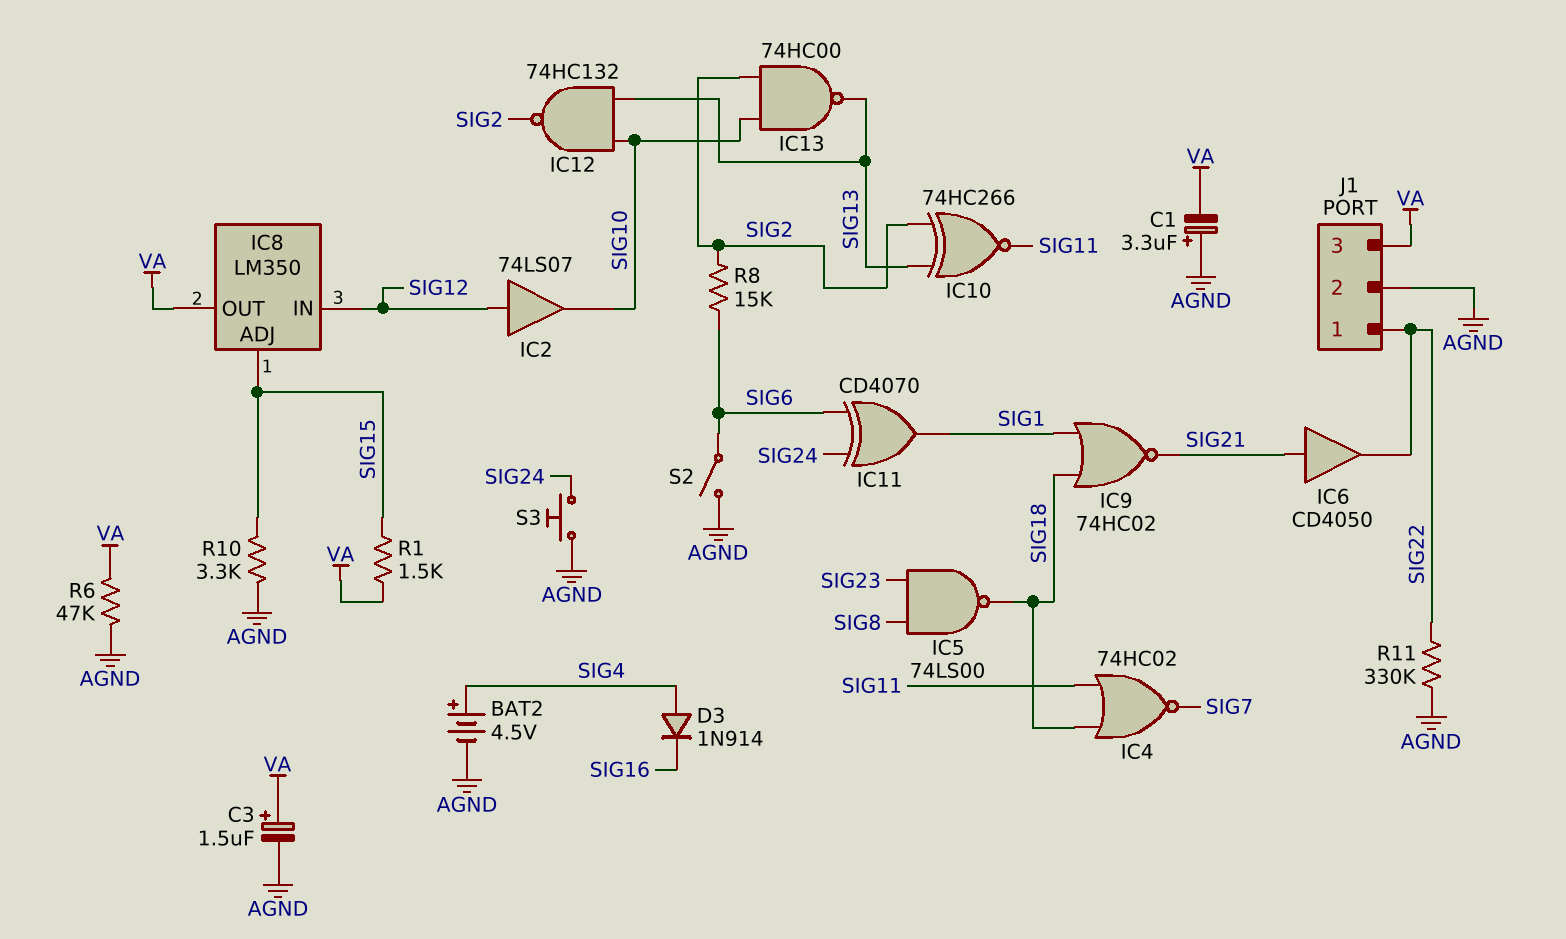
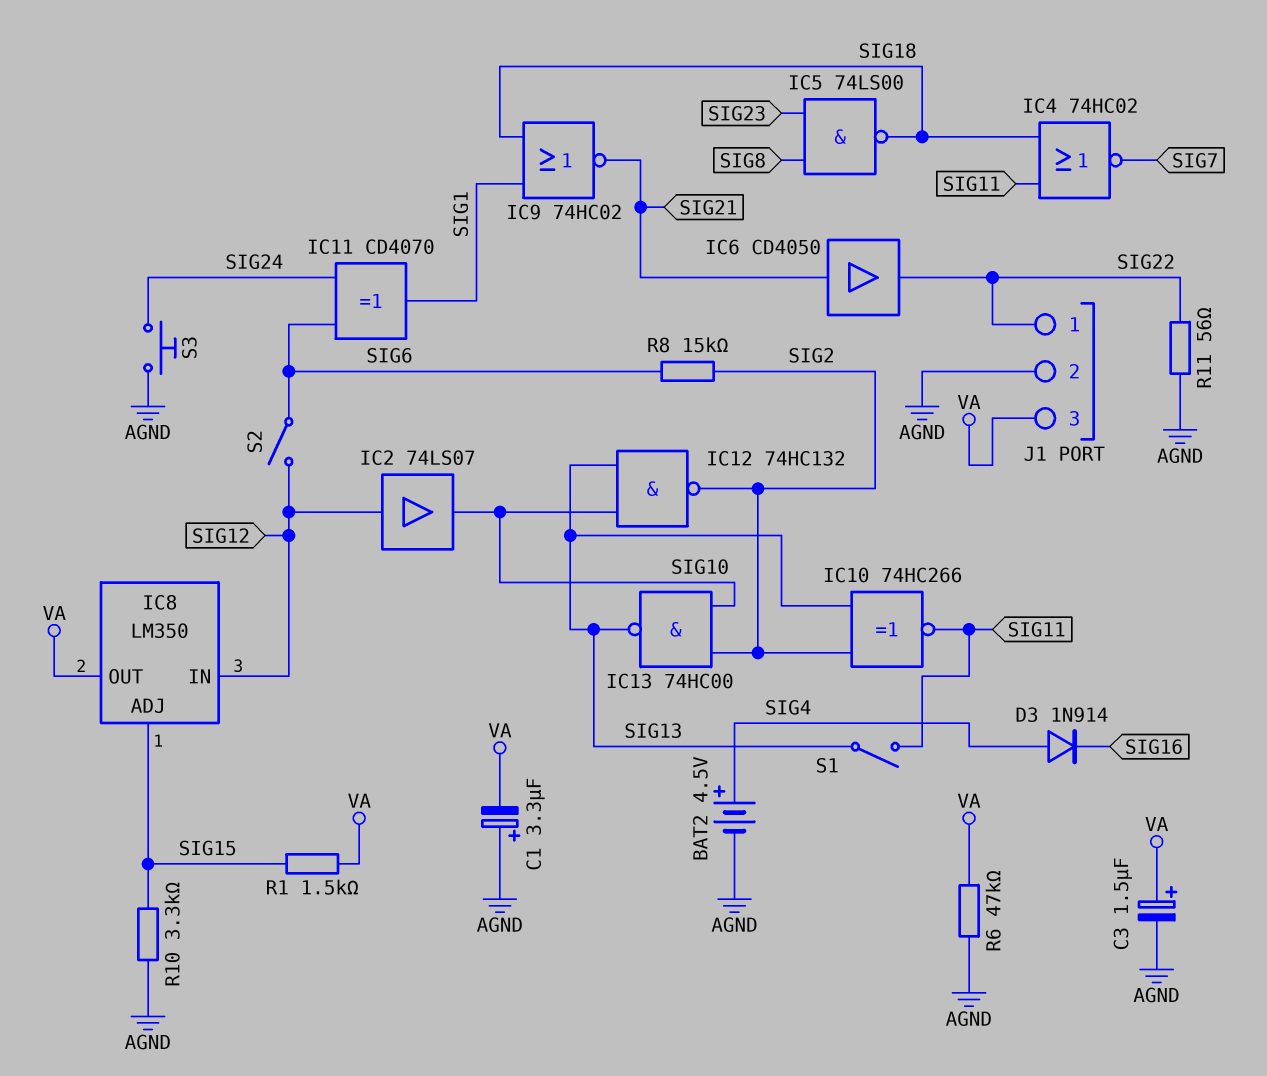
R11: 330k (AGND, SIG22) -> 56 (AGND, SIG22)
S1: none -> switch (SIG11, SIG13)
S2: switch (AGND, SIG6) -> switch (SIG6, SIG12)

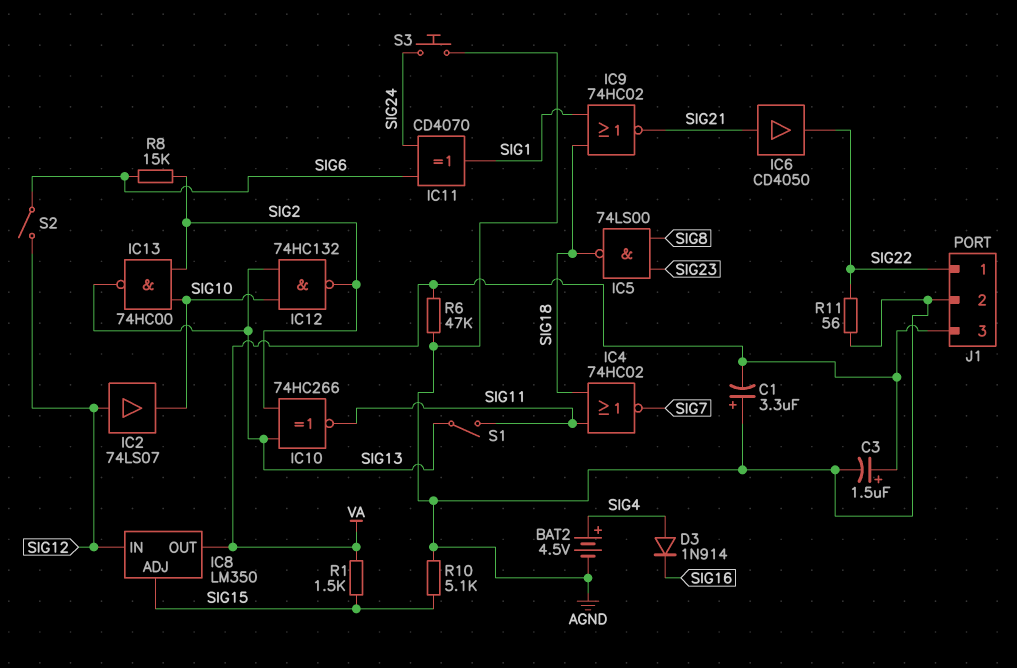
R10: 3.3k (AGND, SIG15) -> 5.1k (AGND, SIG15)

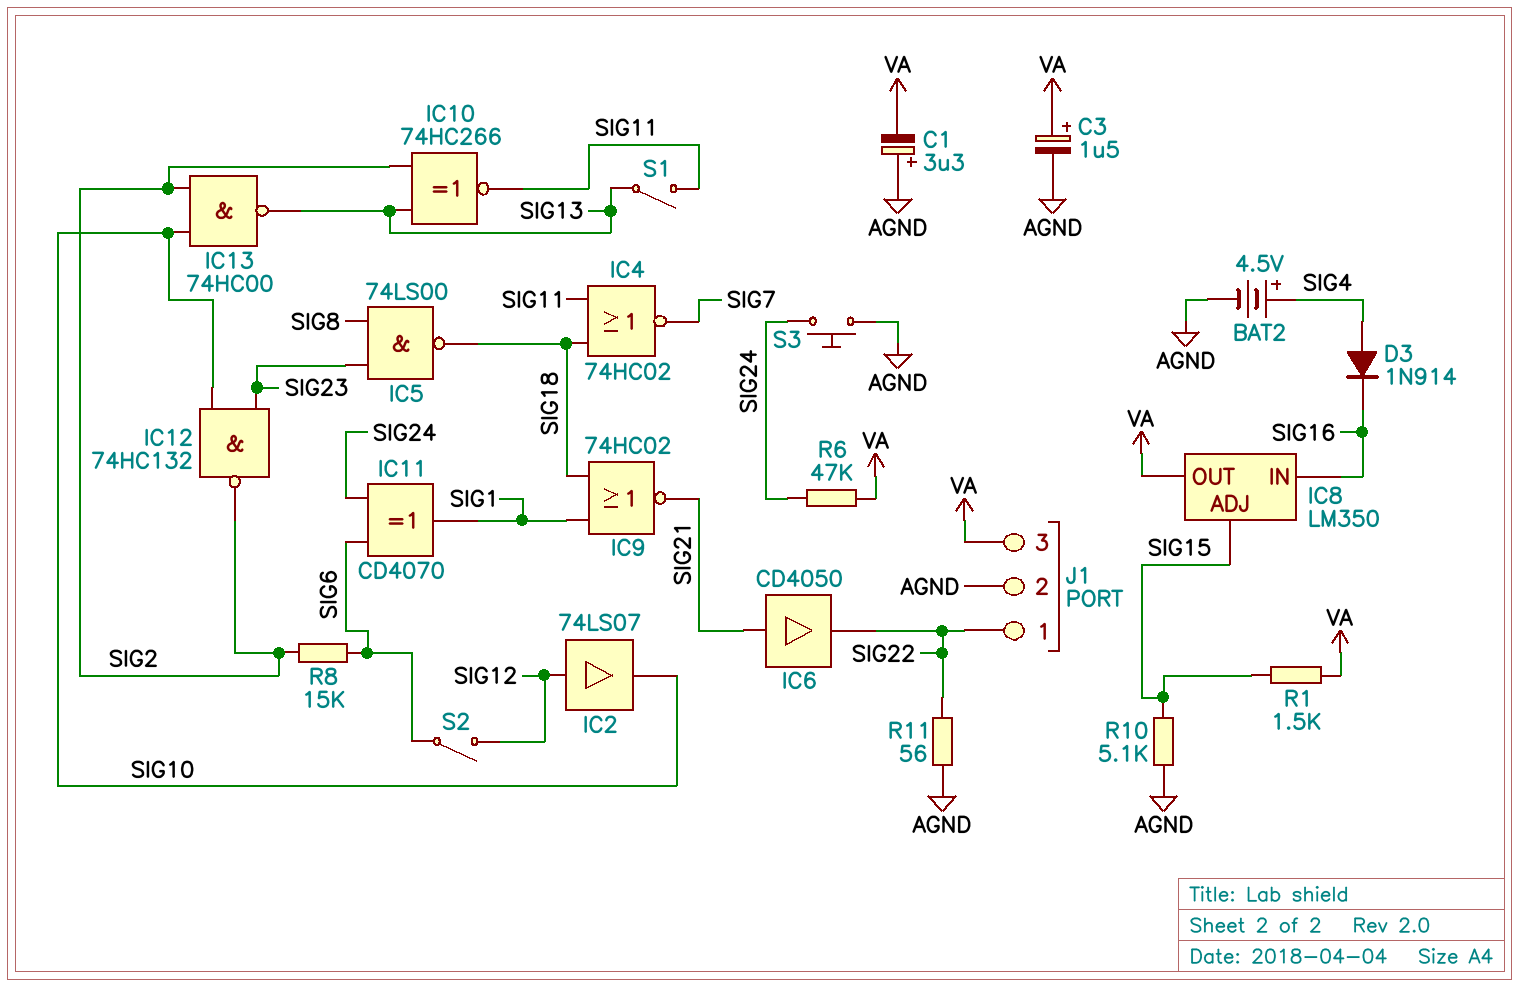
IC8 pin IN: SIG12 -> SIG16
IC12: NAND 74HC132 (in SIG10, in SIG13, out SIG2) -> NAND 74HC132 (in SIG10, in SIG23, out SIG2)
R6: 47k (AGND, VA) -> 47k (SIG24, VA)

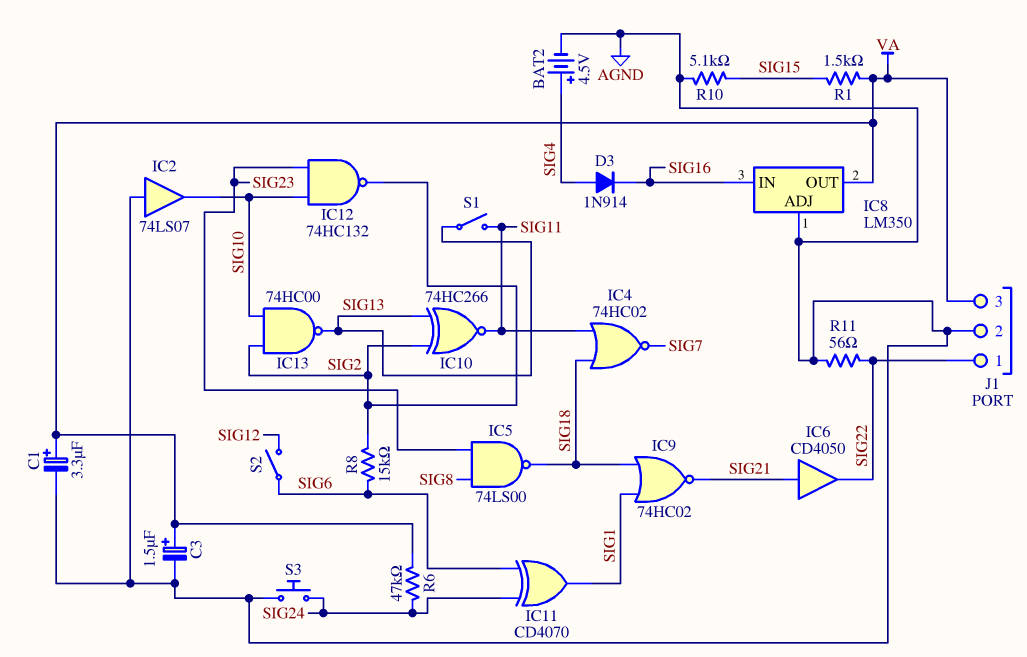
C1: 3.3uF (plus AGND, minus VA) -> 3.3uF (plus VA, minus AGND)
IC2: buffer 74LS07 (in SIG12, out SIG10) -> buffer 74LS07 (in AGND, out SIG10)
IC8 pin ADJ: SIG15 -> AGND

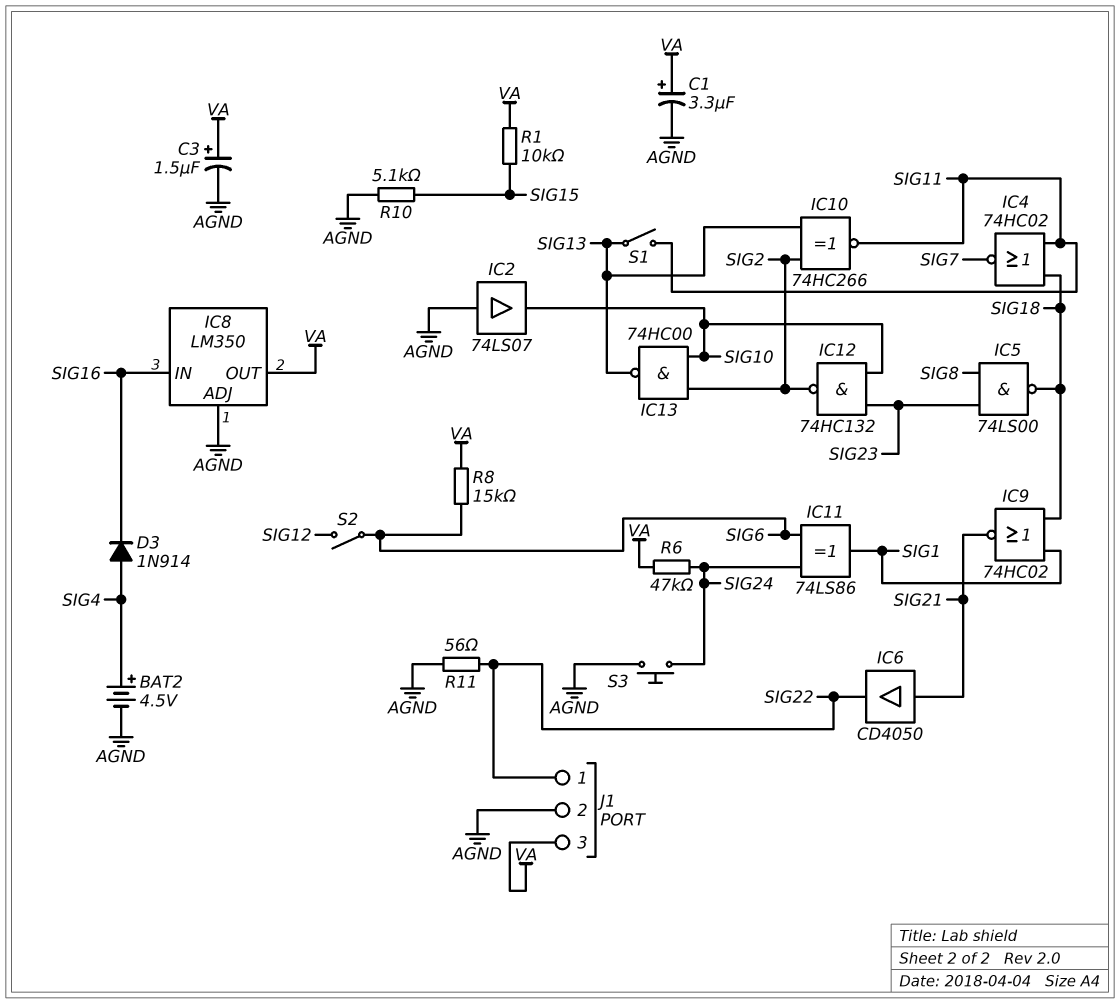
IC11: XOR CD4070 (in SIG6, in SIG24, out SIG1) -> XOR 74LS86 (in SIG6, in SIG24, out SIG1)
R1: 1.5k (SIG15, VA) -> 10k (SIG15, VA)
R8: 15k (SIG2, SIG6) -> 15k (SIG6, VA)

